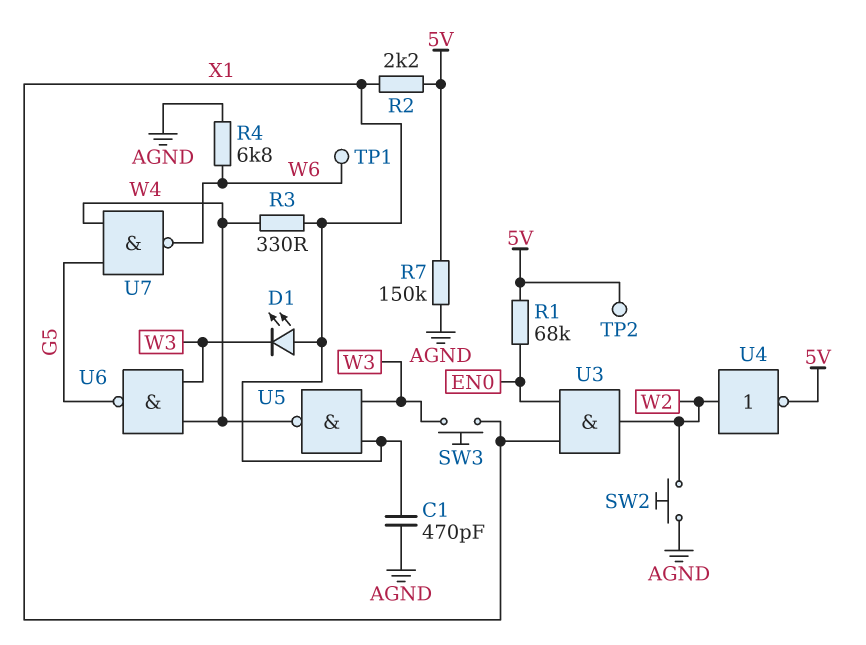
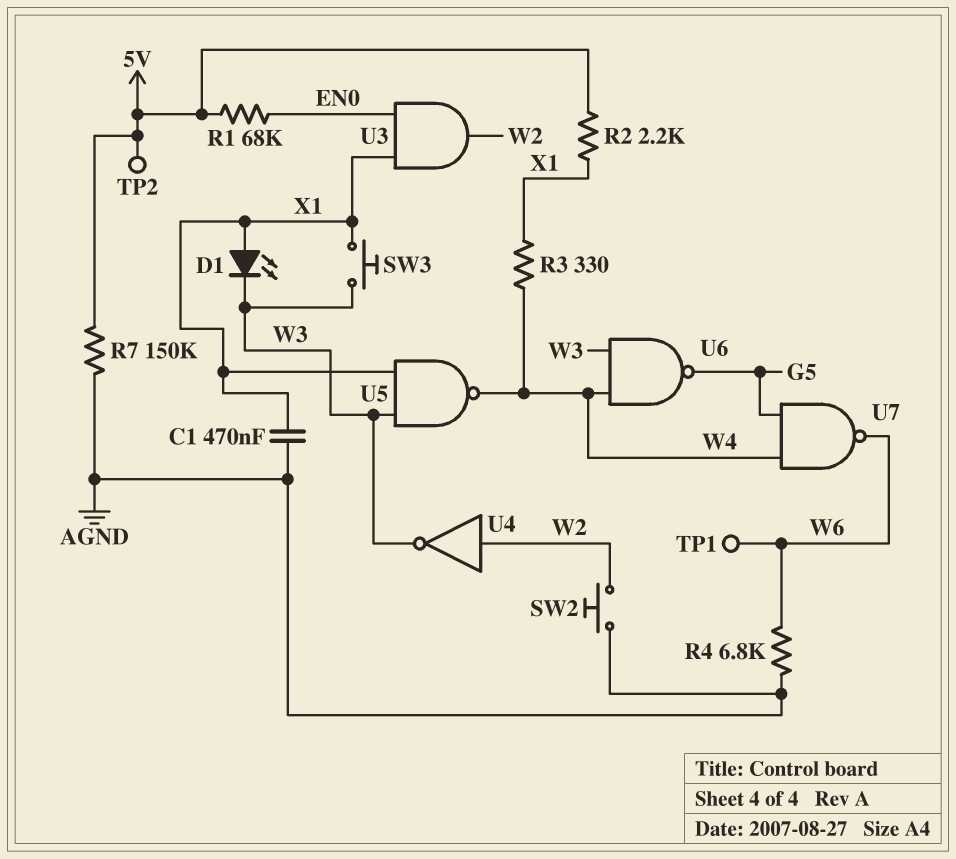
C1: 470pF (AGND, X1) -> 470nF (AGND, X1)
U4: NOT (in W2, out 5V) -> NOT (in W2, out W3)

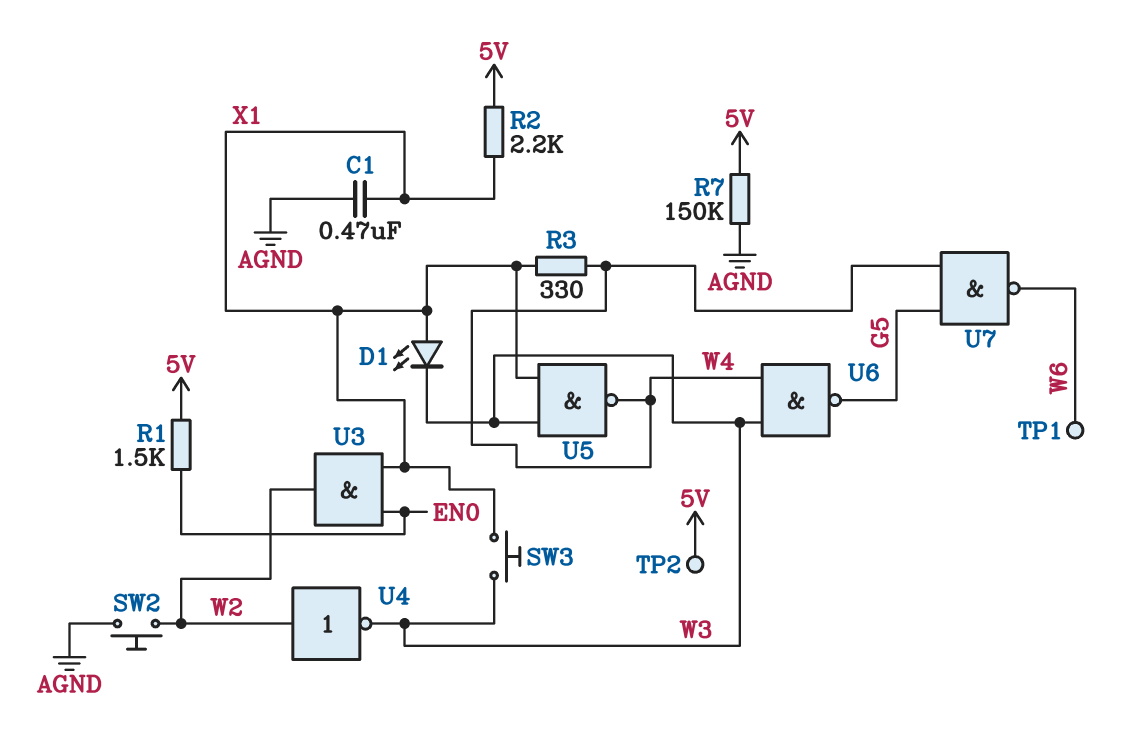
R1: 68k (5V, EN0) -> 1.5k (5V, EN0)
R4: 6.8k (AGND, W6) -> none

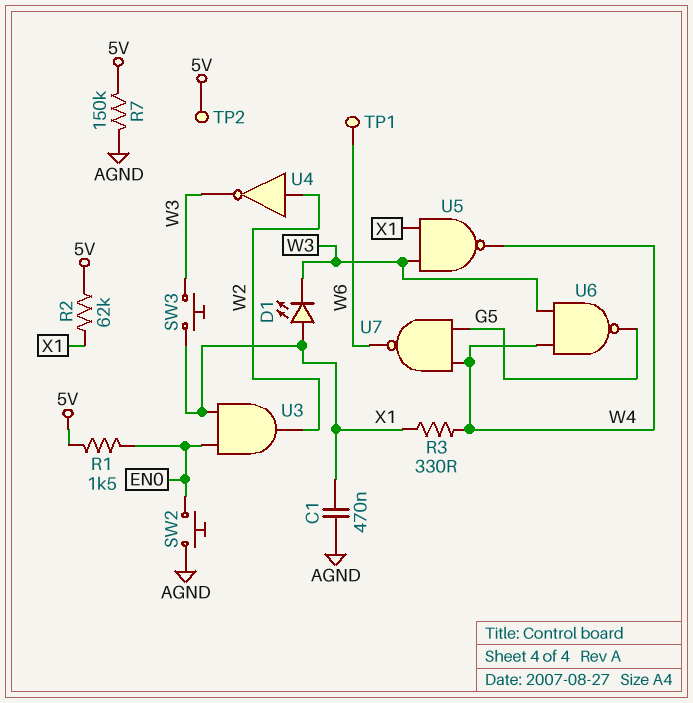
R2: 2.2k (5V, X1) -> 62k (5V, X1)
SW2: button (AGND, W2) -> button (AGND, EN0)

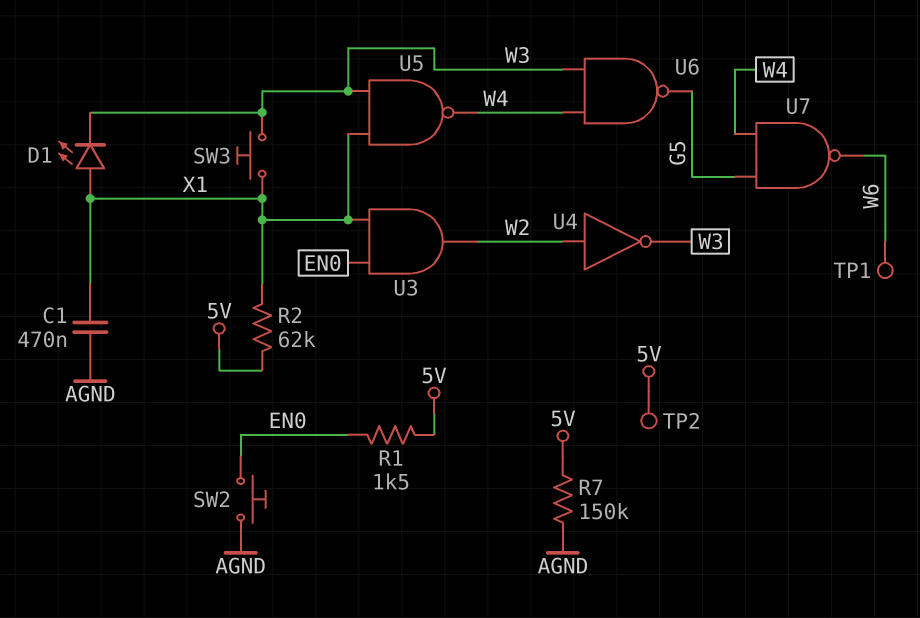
R3: 330 (W4, X1) -> none

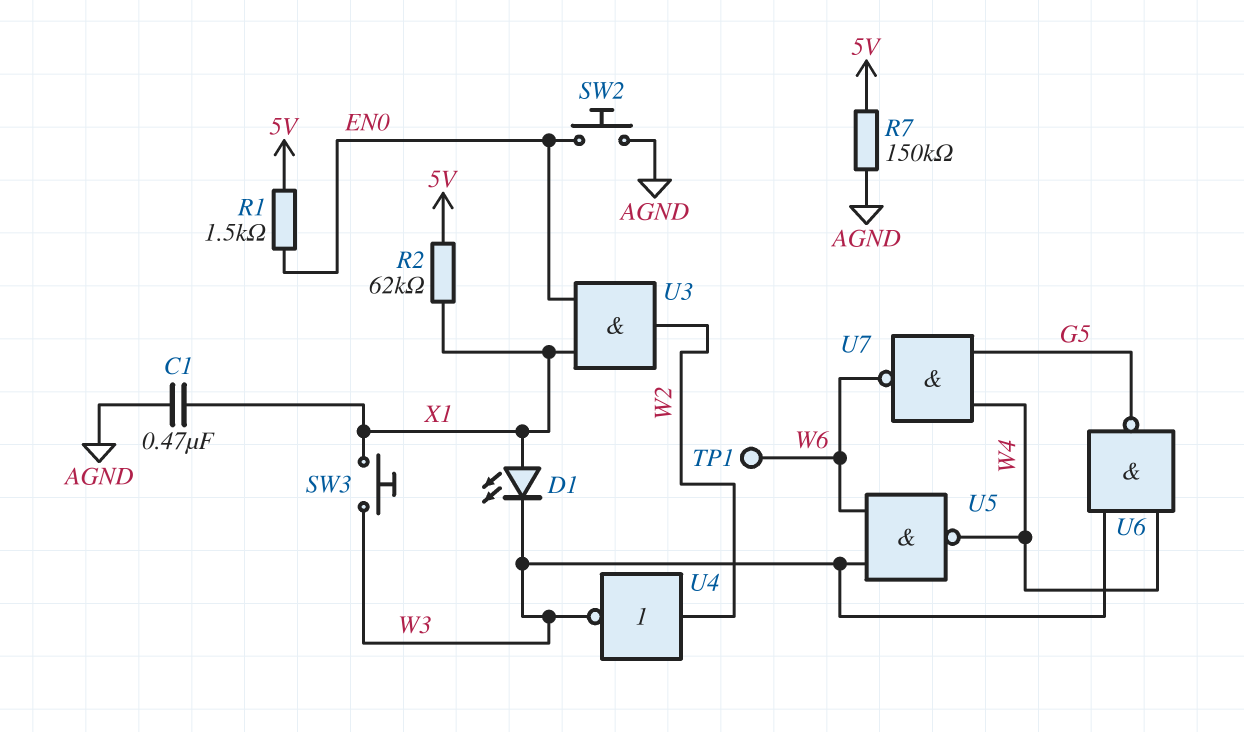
TP2: test point (5V) -> none
U5: NAND (in W3, in X1, out W4) -> NAND (in W3, in W6, out W4)

